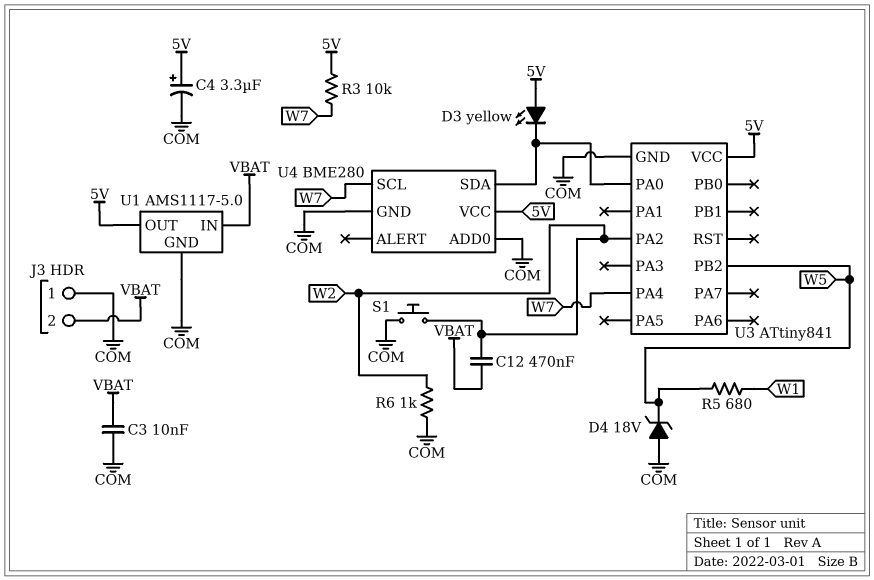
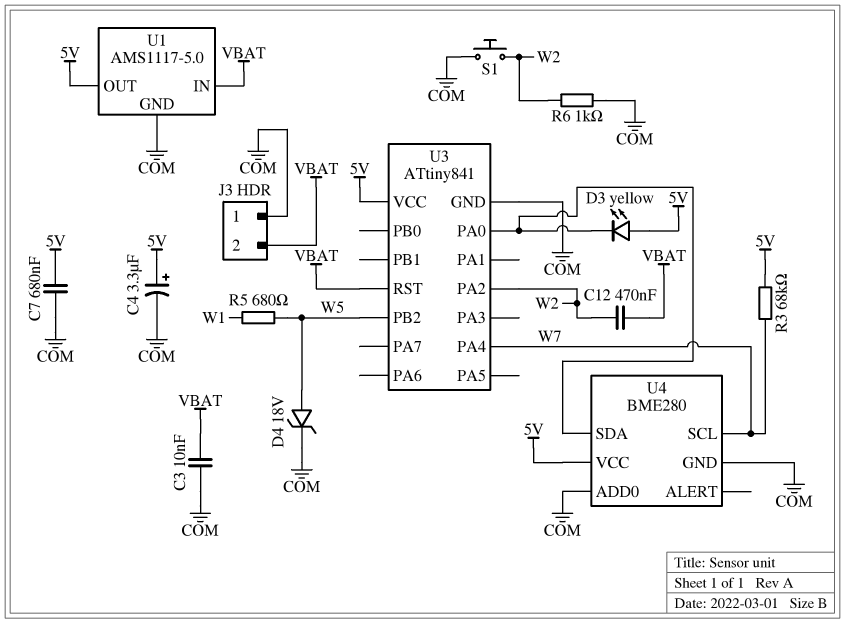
C7: none -> 680nF (5V, COM)
D4: zener 18V (A COM, K W5) -> zener 18V (A W5, K COM)
R3: 10k (5V, W7) -> 68k (5V, W7)
U3 pin RST: none -> VBAT

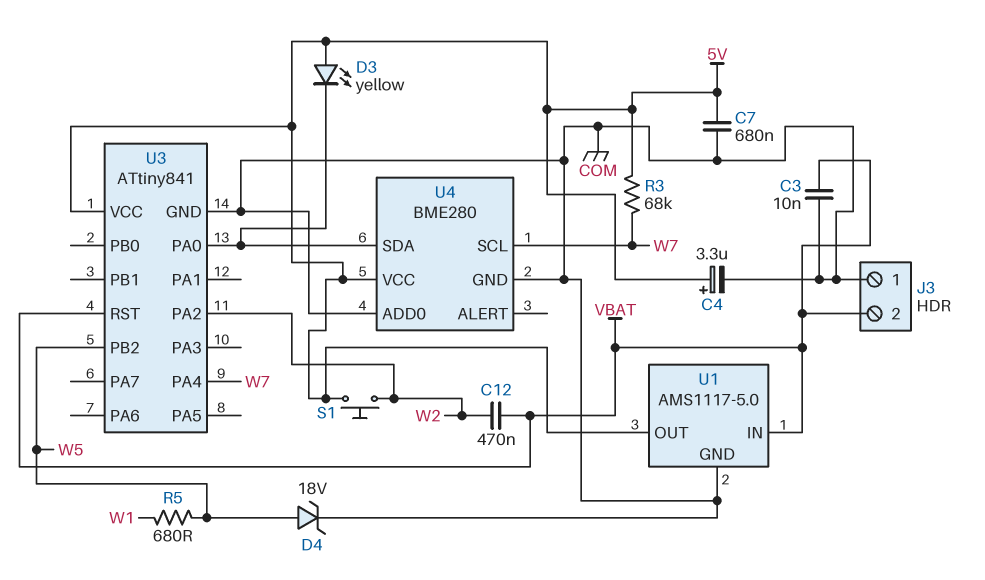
R6: 1k (COM, W2) -> none
S1: button (COM, W2) -> button (5V, W2)

